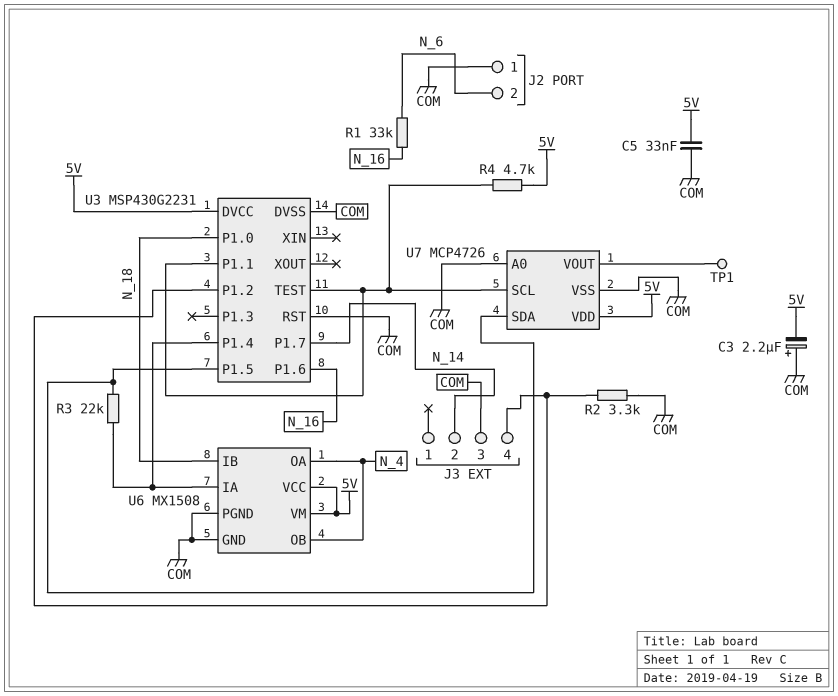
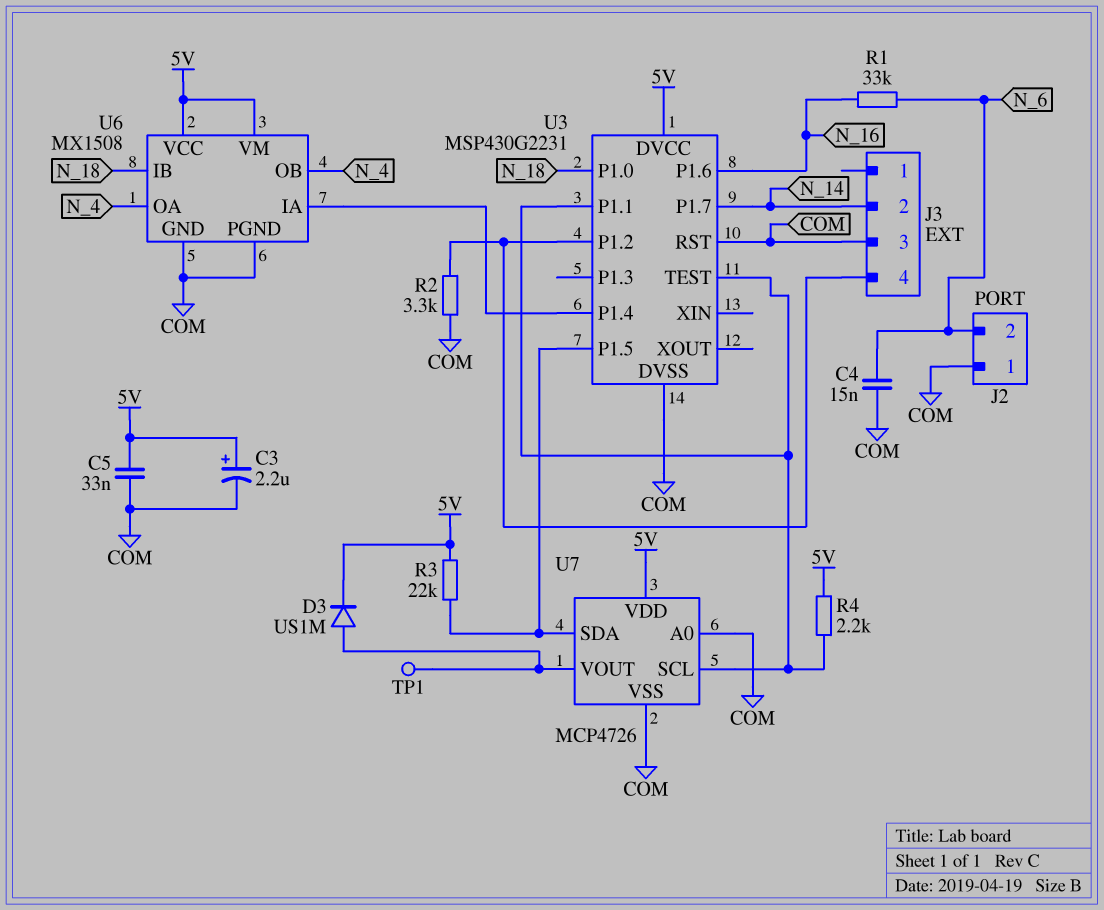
C3: 2.2uF (plus COM, minus 5V) -> 2.2uF (plus 5V, minus COM)
C4: none -> 15nF (COM, N_6)
D3: none -> diode US1M (A U7/VOUT, K 5V)
R3: 22k (U3/P1.4, U3/P1.5) -> 22k (5V, U3/P1.5)
R4: 4.7k (5V, U3/P1.1) -> 2.2k (5V, U3/P1.1)

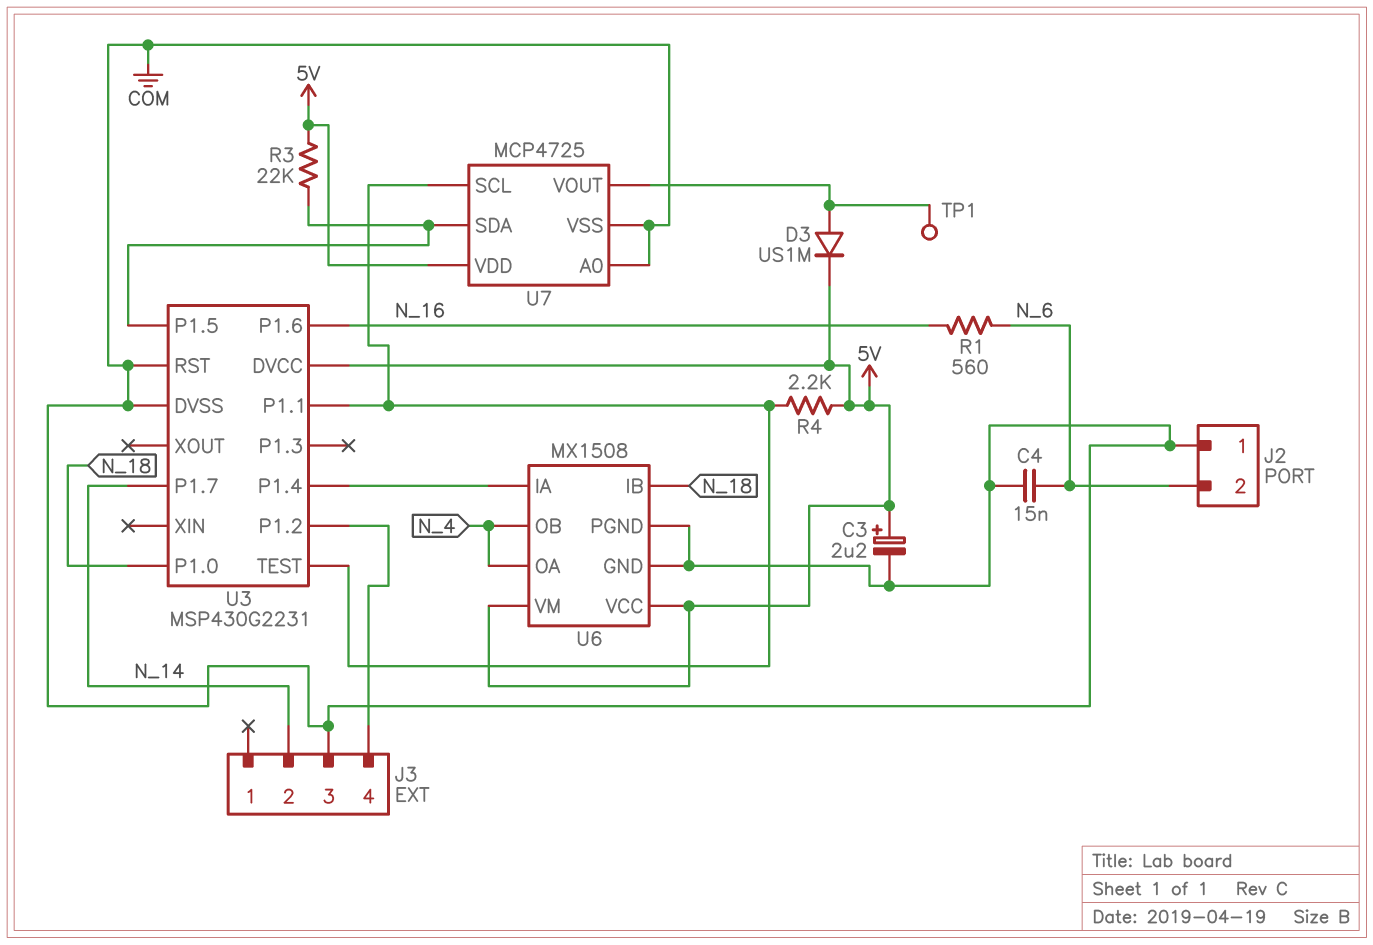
C5: 33nF (5V, COM) -> none
R1: 33k (N_6, N_16) -> 560 (N_6, N_16)
R2: 3.3k (COM, J3/4) -> none
U7: MCP4726 -> MCP4725

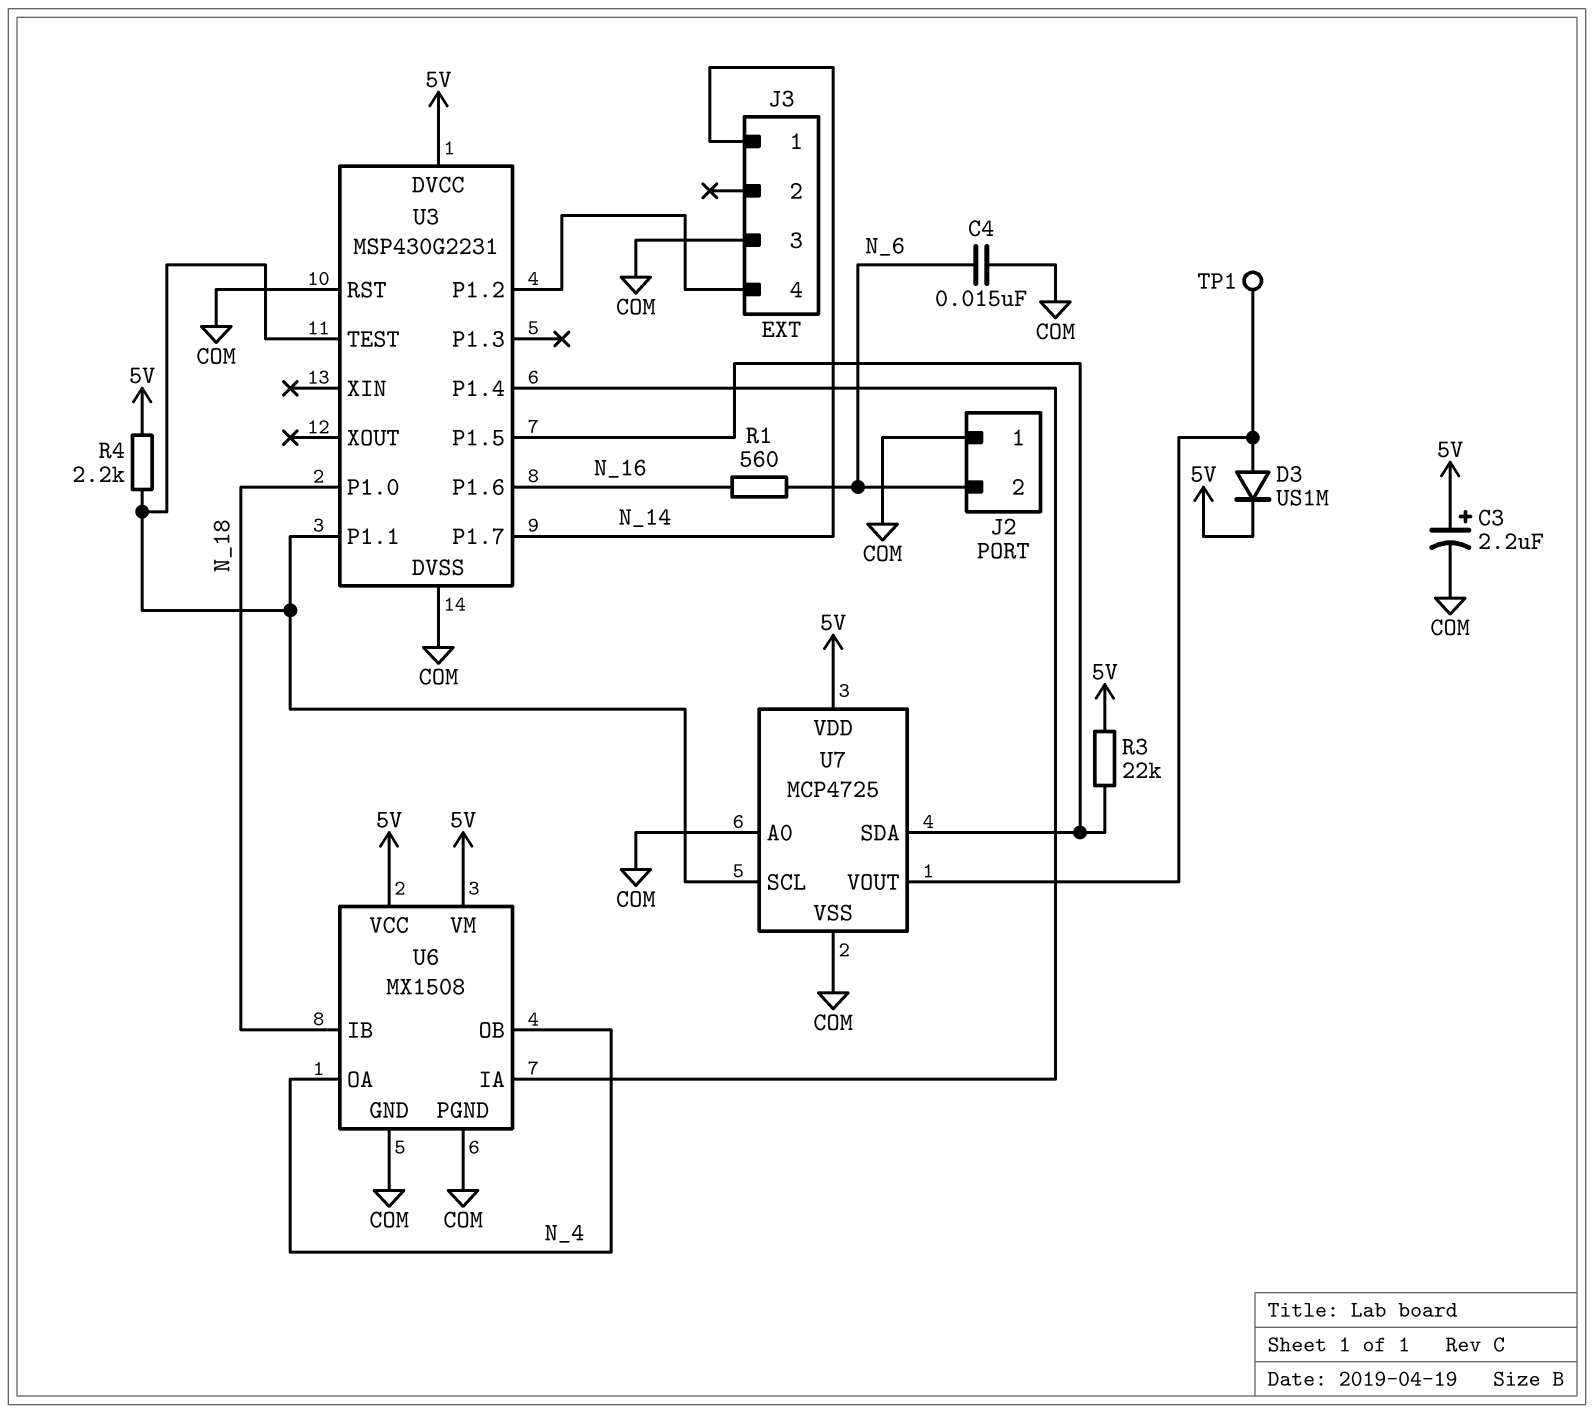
J3 pin 1: none -> N_14
J3 pin 2: N_14 -> none

